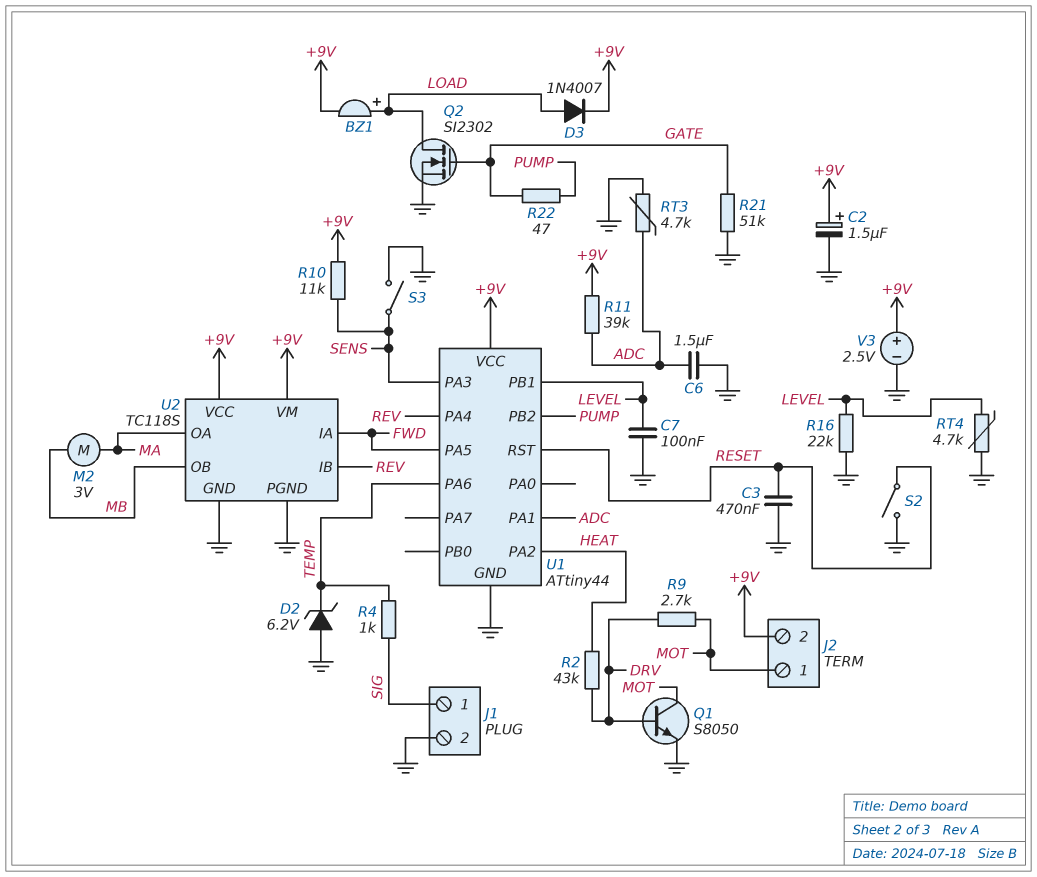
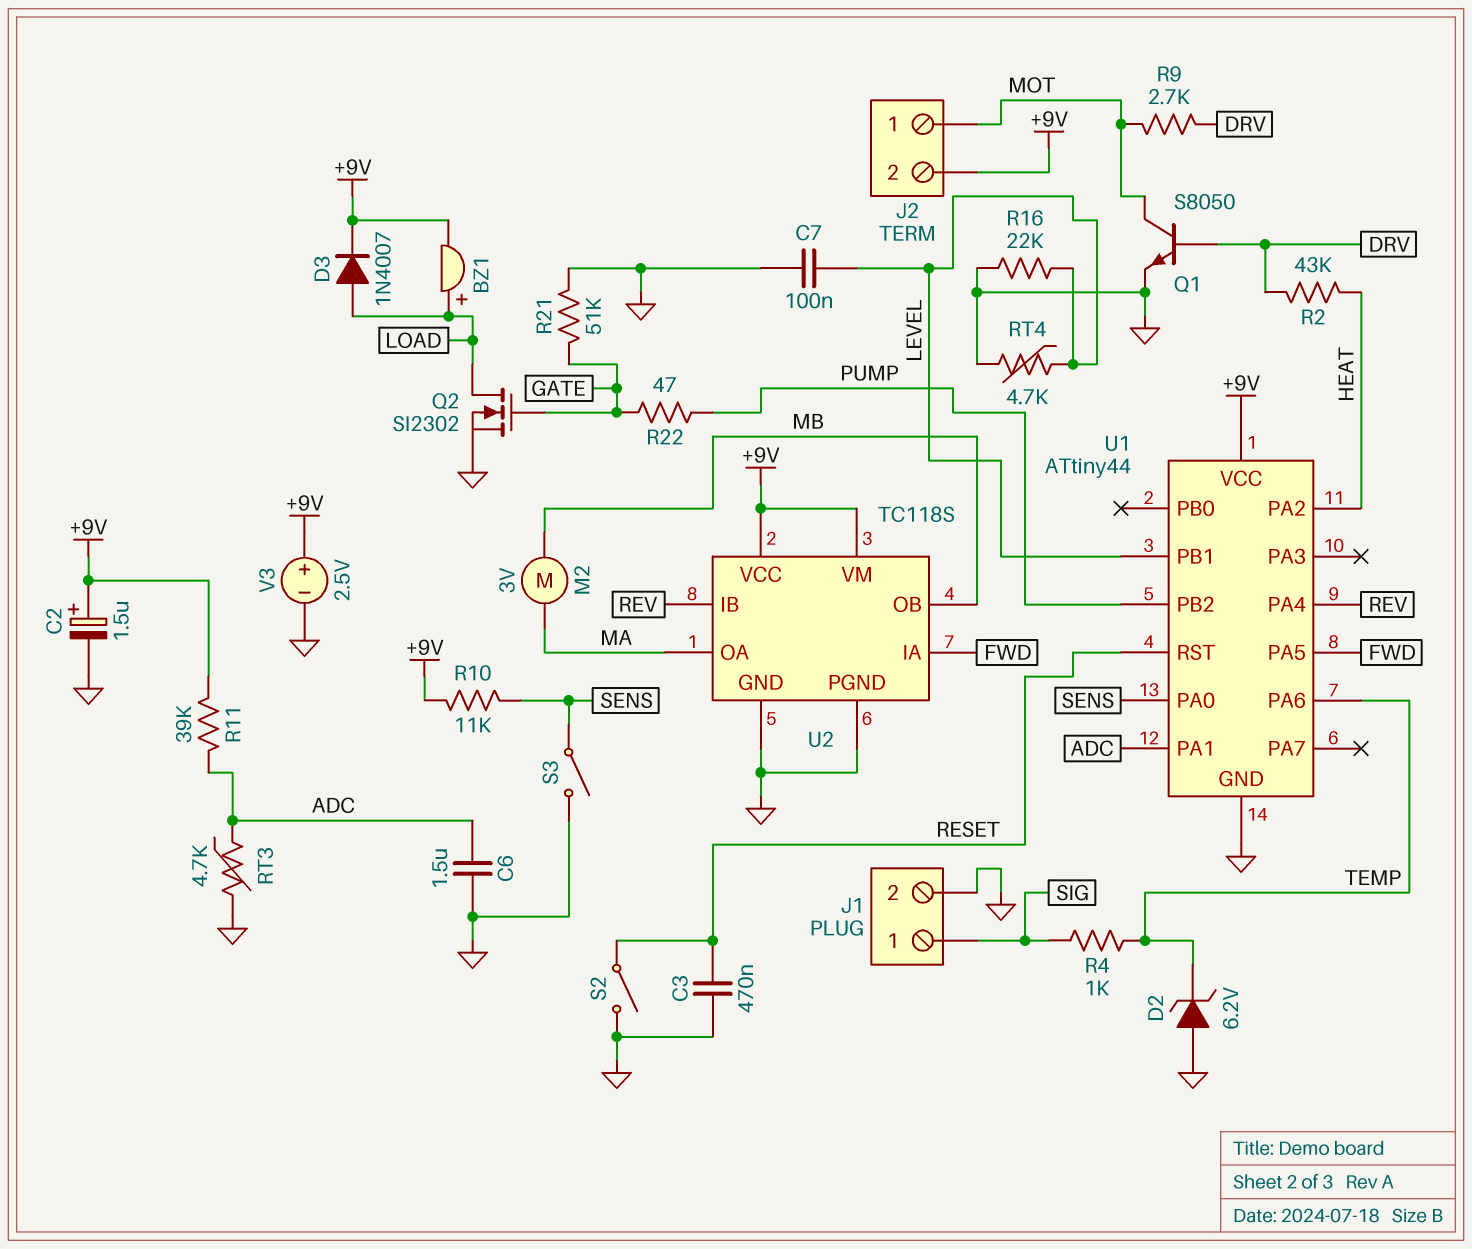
U1 pin PA0: none -> SENS
U1 pin PA3: SENS -> none

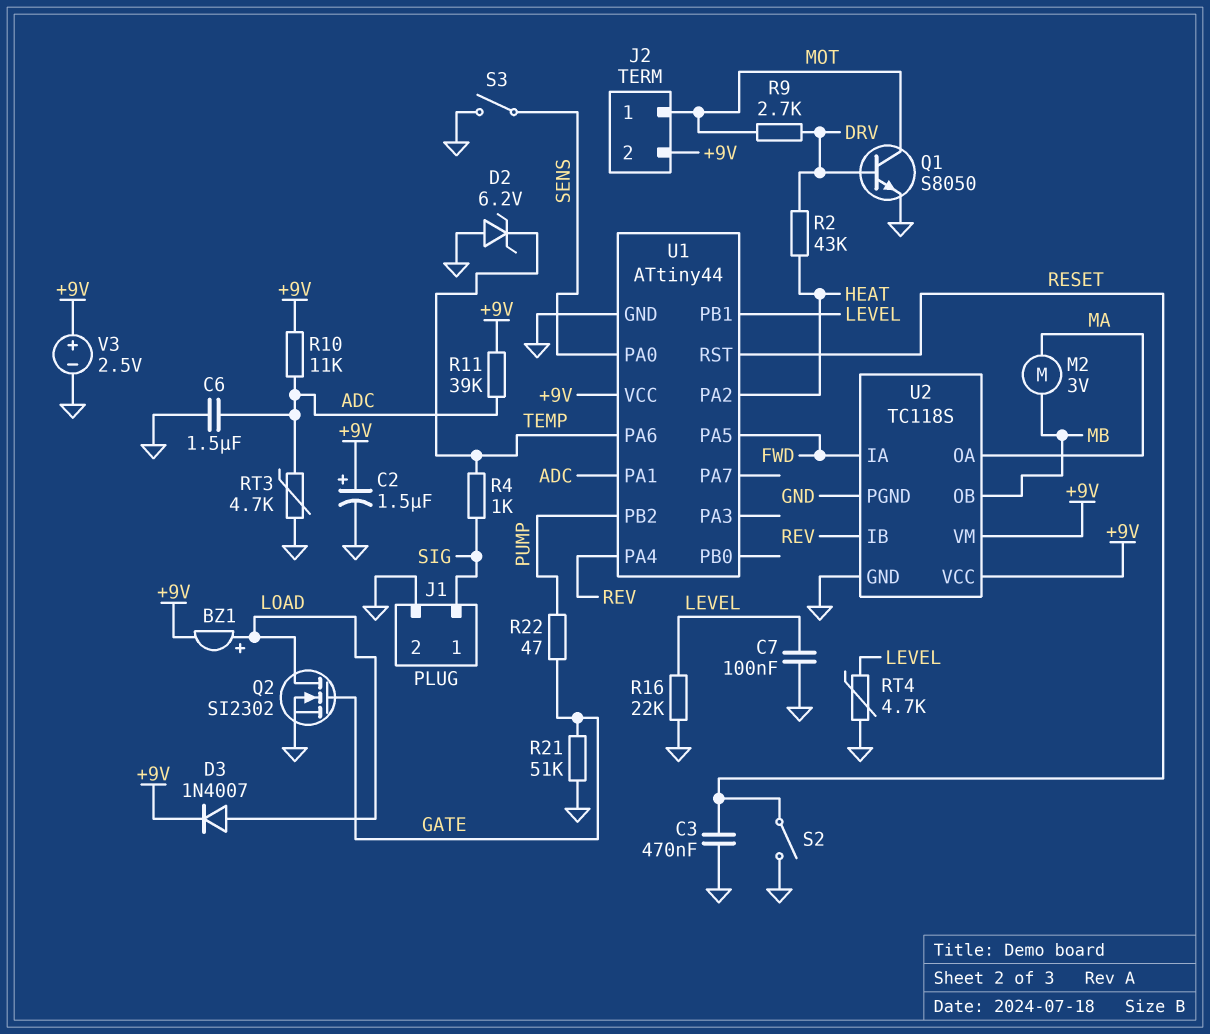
R10: 11k (+9V, SENS) -> 11k (+9V, ADC)

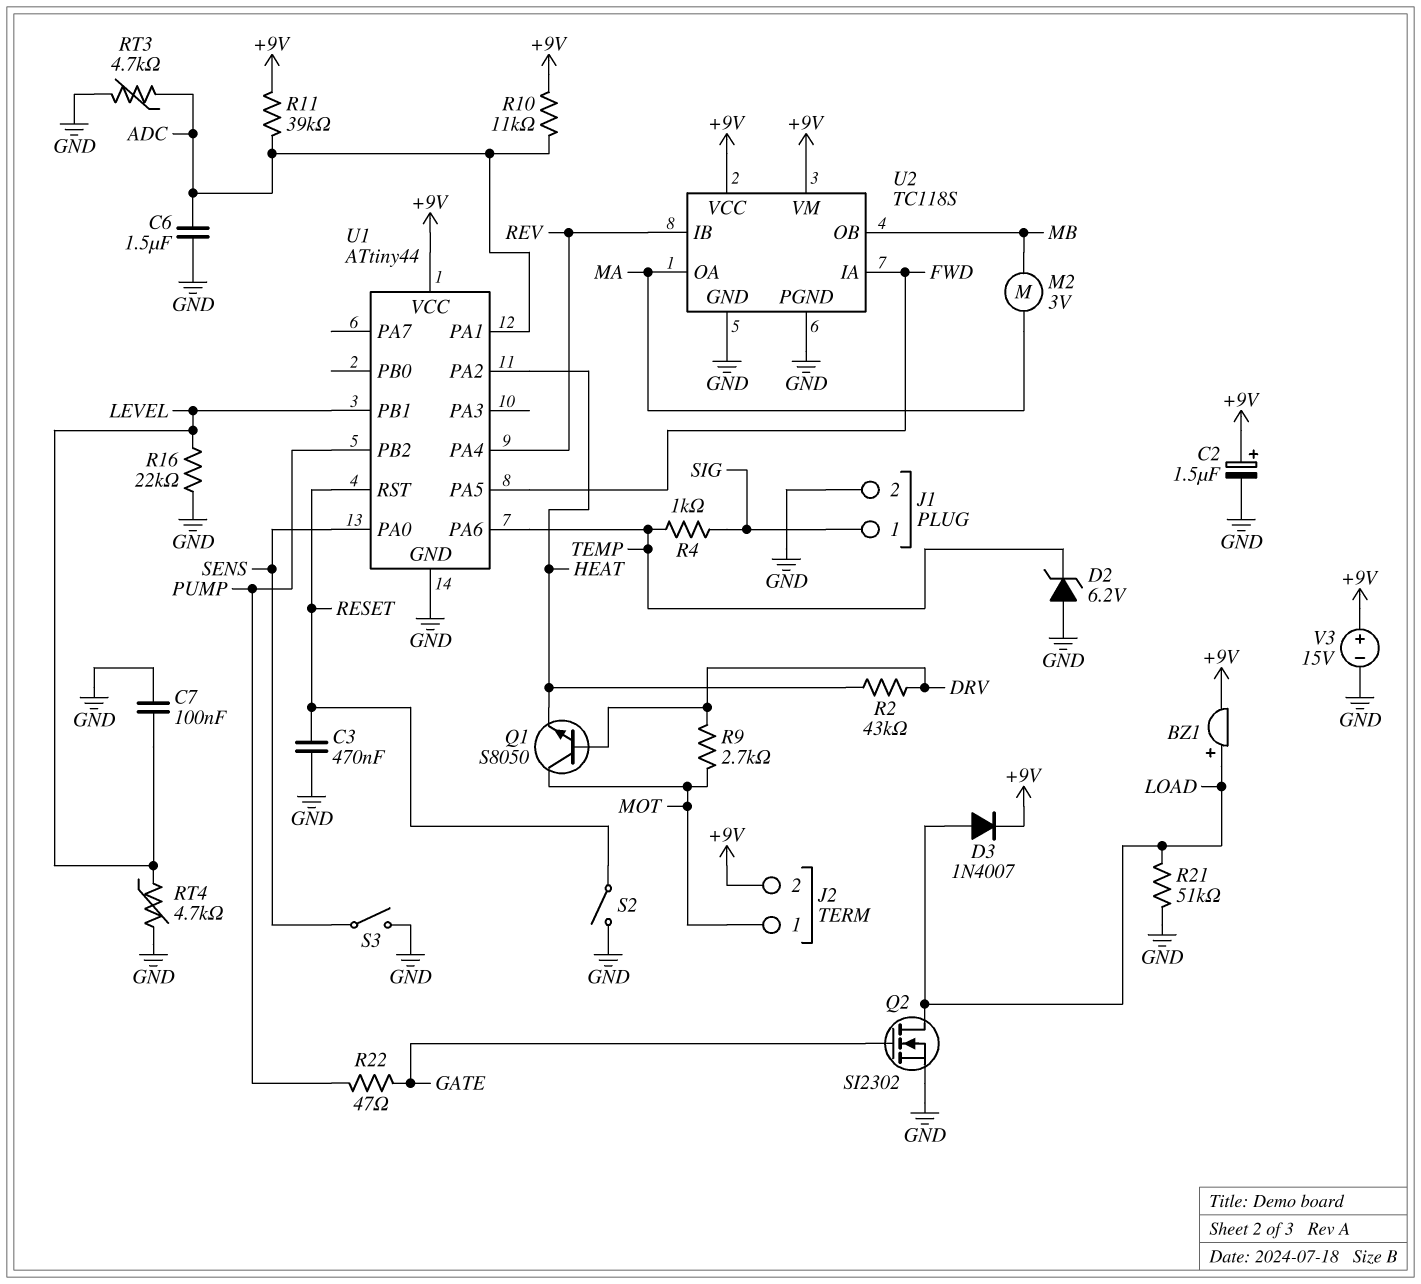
Q1: NPN S8050 (B DRV, C MOT, E GND) -> NPN S8050 (B DRV, C MOT, E HEAT)
R21: 51k (GATE, GND) -> 51k (GND, LOAD)
V3: 2.5V (plus +9V, minus GND) -> 15V (plus +9V, minus GND)

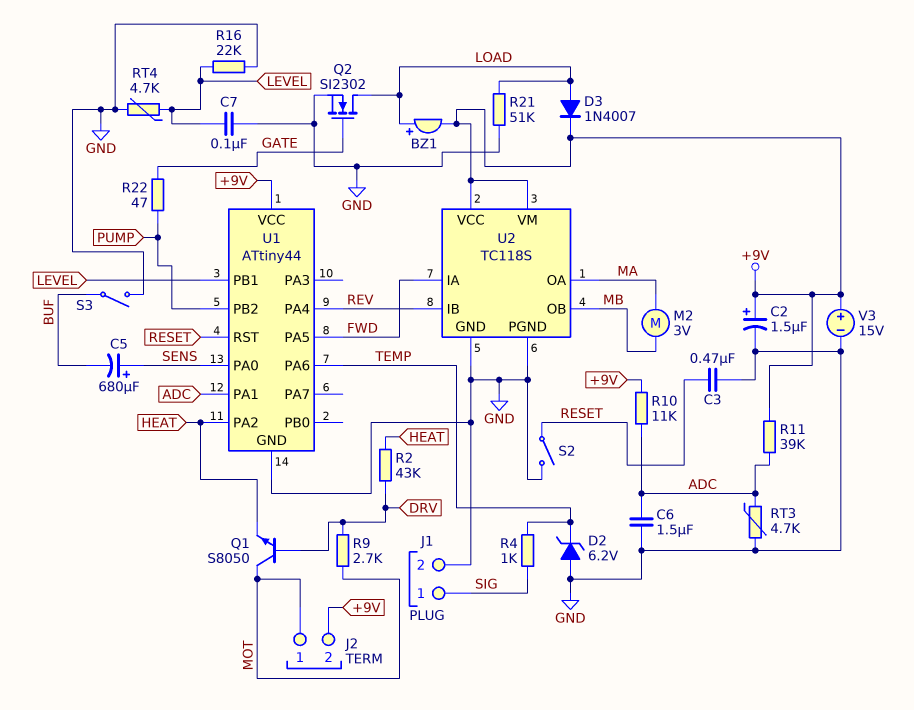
C5: none -> 680uF (plus SENS, minus BUF)
S3: switch (GND, SENS) -> switch (BUF, GND)

